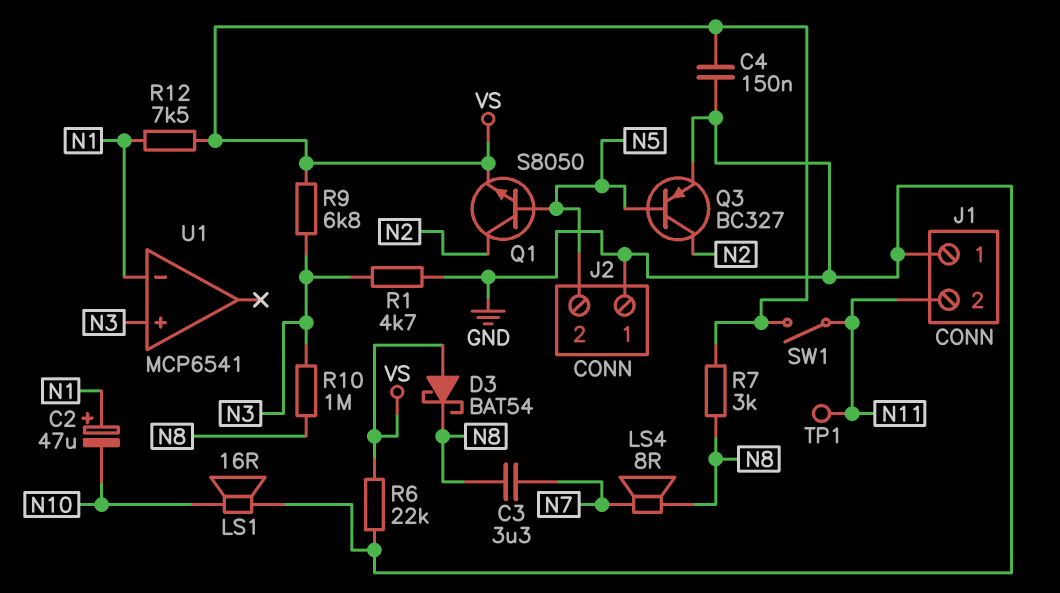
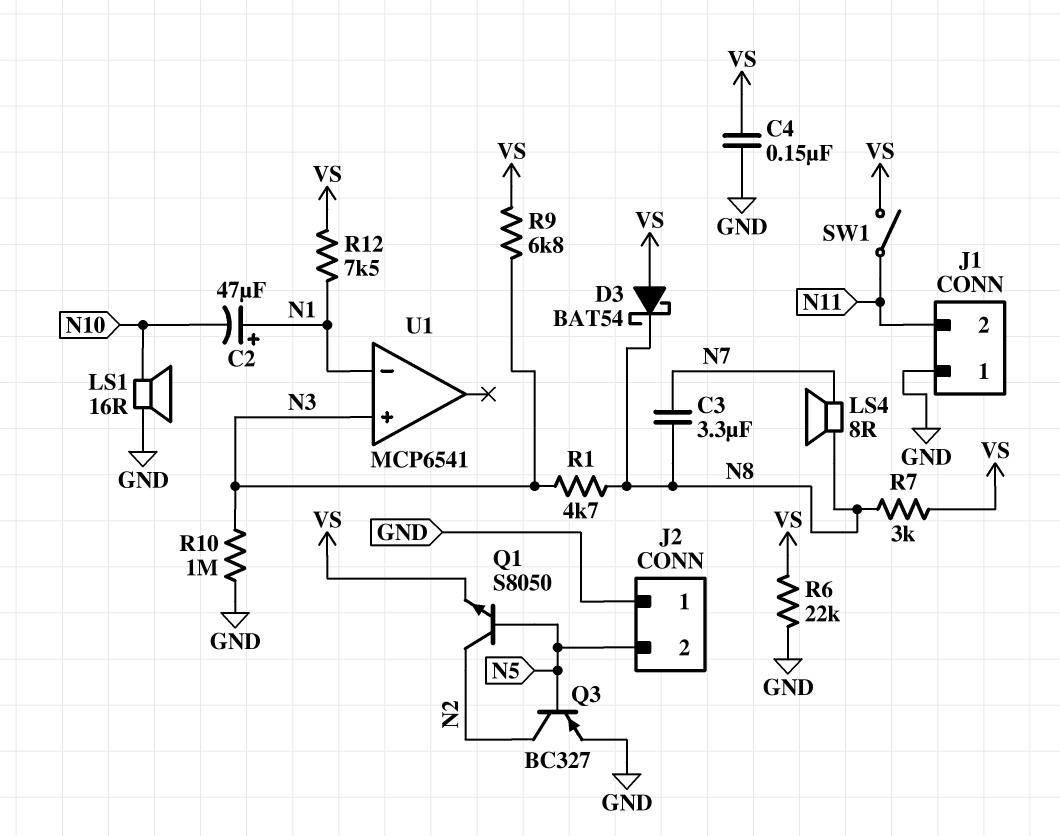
R1: 4.7k (GND, N3) -> 4.7k (N3, N8)
R10: 1M (N3, N8) -> 1M (GND, N3)
TP1: test point (N11) -> none

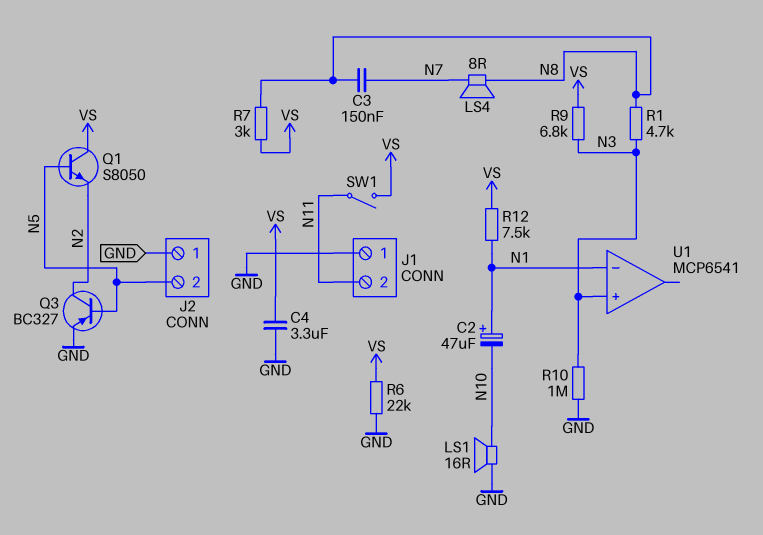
C3: 3.3uF (N7, N8) -> 150nF (N7, N8)
C4: 150nF (GND, VS) -> 3.3uF (GND, VS)
D3: schottky BAT54 (A VS, K N8) -> none
Q1: NPN S8050 (B N5, C N2, E VS) -> NPN S8050 (B N5, C VS, E N2)

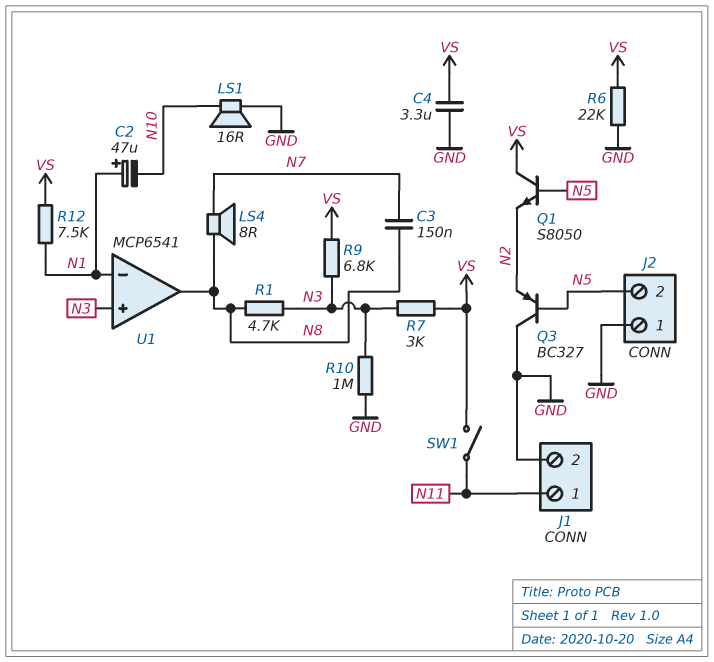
J1 pin 1: GND -> N11
J1 pin 2: N11 -> GND
Q3: PNP BC327 (B N5, C N2, E GND) -> PNP BC327 (B N5, C GND, E N2)
R7: 3k (N8, VS) -> 3k (N3, VS)
U1 pin out: none -> N8

